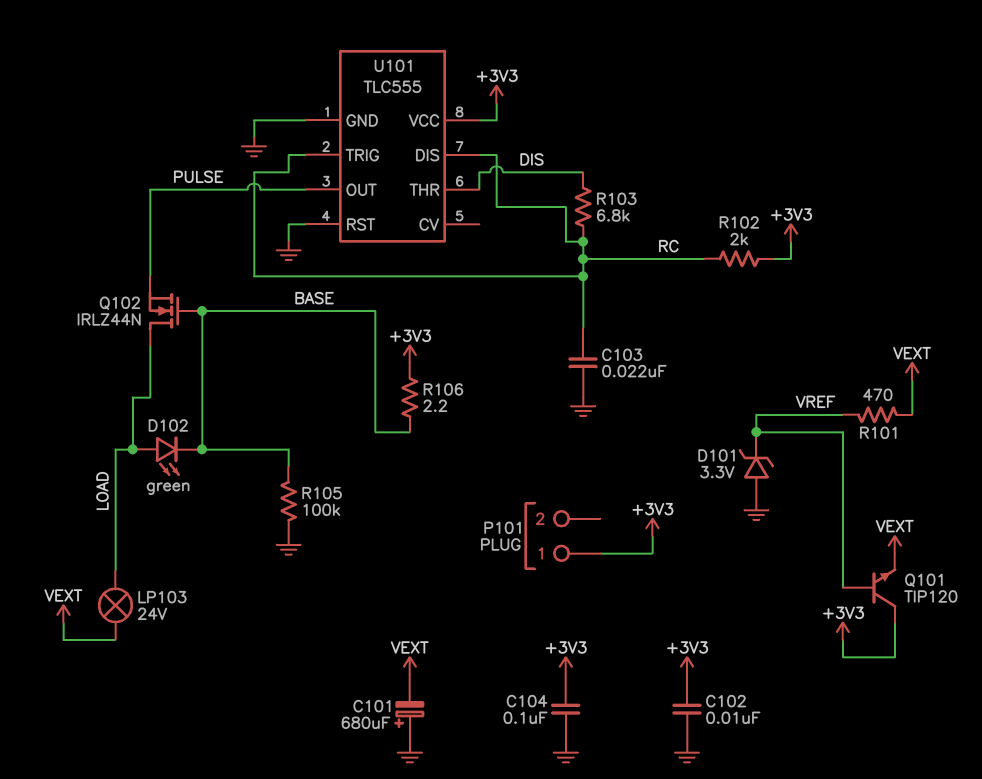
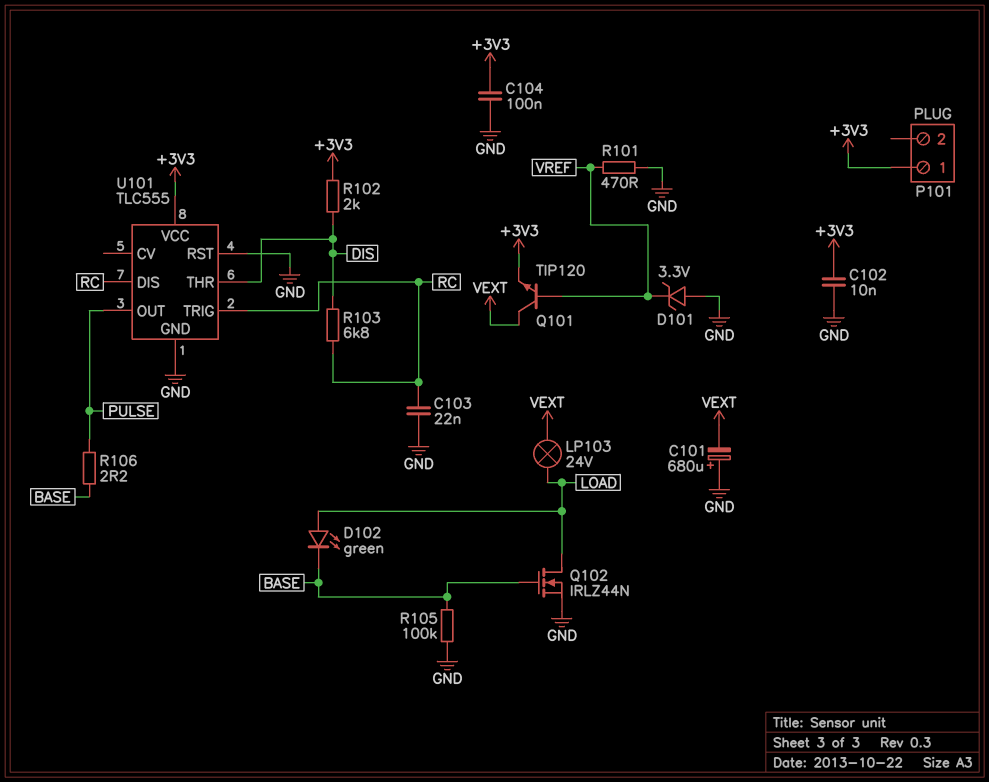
Q101: NPN TIP120 (B VREF, C +3V3, E VEXT) -> NPN TIP120 (B VREF, C VEXT, E +3V3)
Q102: NMOS IRLZ44N (G BASE, D LOAD, S PULSE) -> NMOS IRLZ44N (G BASE, D LOAD, S GND)
R101: 470 (VEXT, VREF) -> 470 (GND, VREF)
R102: 2k (+3V3, RC) -> 2k (+3V3, DIS)
R106: 2.2 (+3V3, BASE) -> 2.2 (BASE, PULSE)

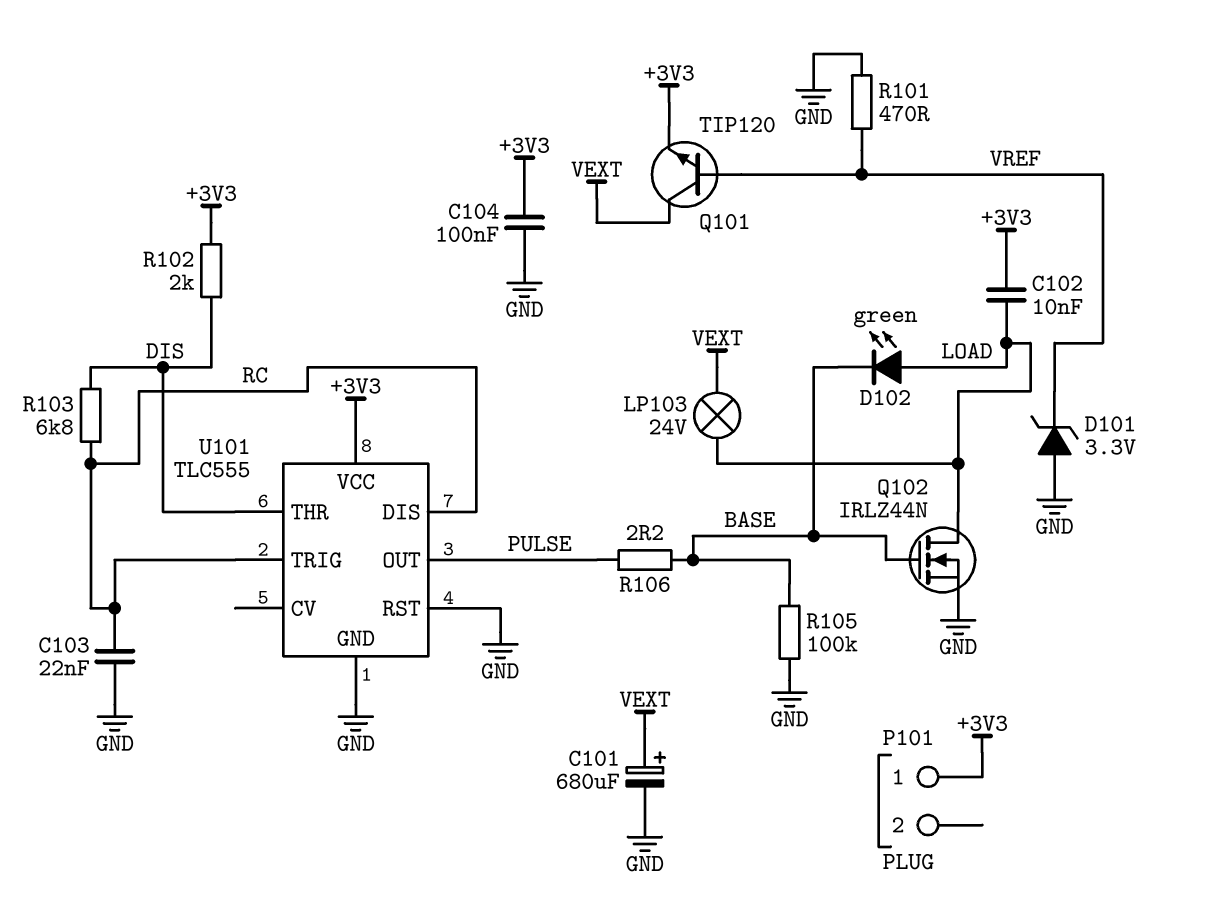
C101: 680uF (plus GND, minus VEXT) -> 680uF (plus VEXT, minus GND)
C102: 10nF (+3V3, GND) -> 10nF (+3V3, LOAD)

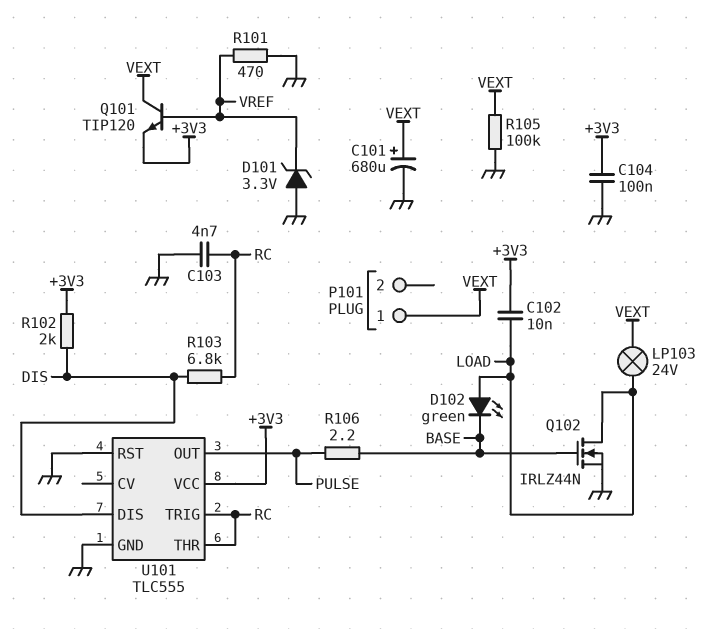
C103: 22nF (GND, RC) -> 4.7nF (GND, RC)
P101 pin 1: +3V3 -> VEXT
R105: 100k (BASE, GND) -> 100k (GND, VEXT)
U101 pin DIS: RC -> DIS
U101 pin THR: DIS -> RC

